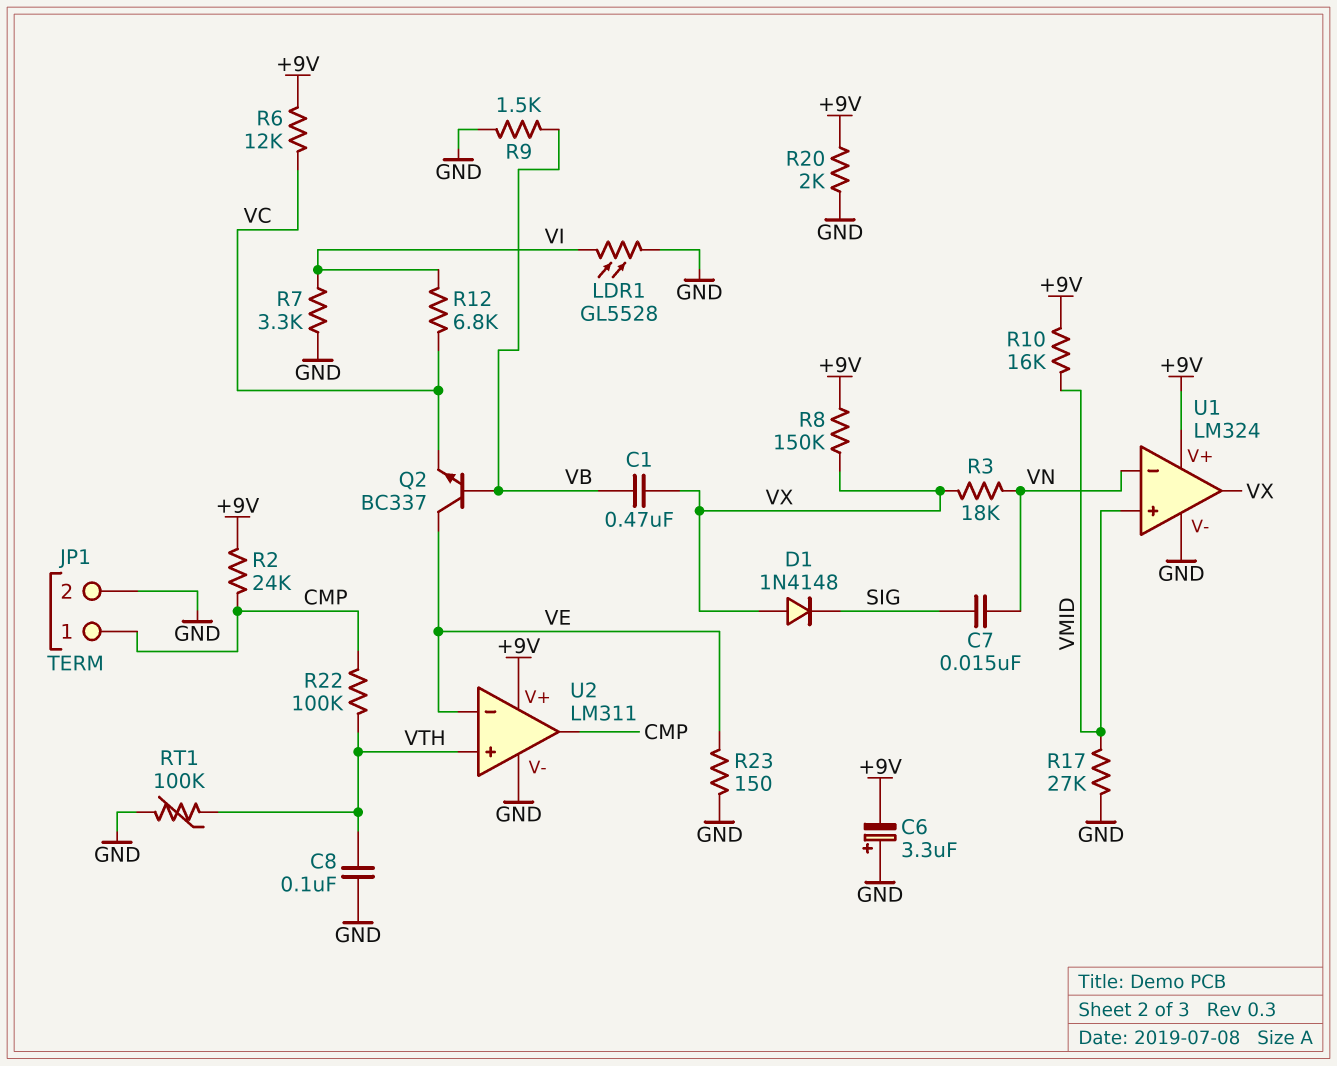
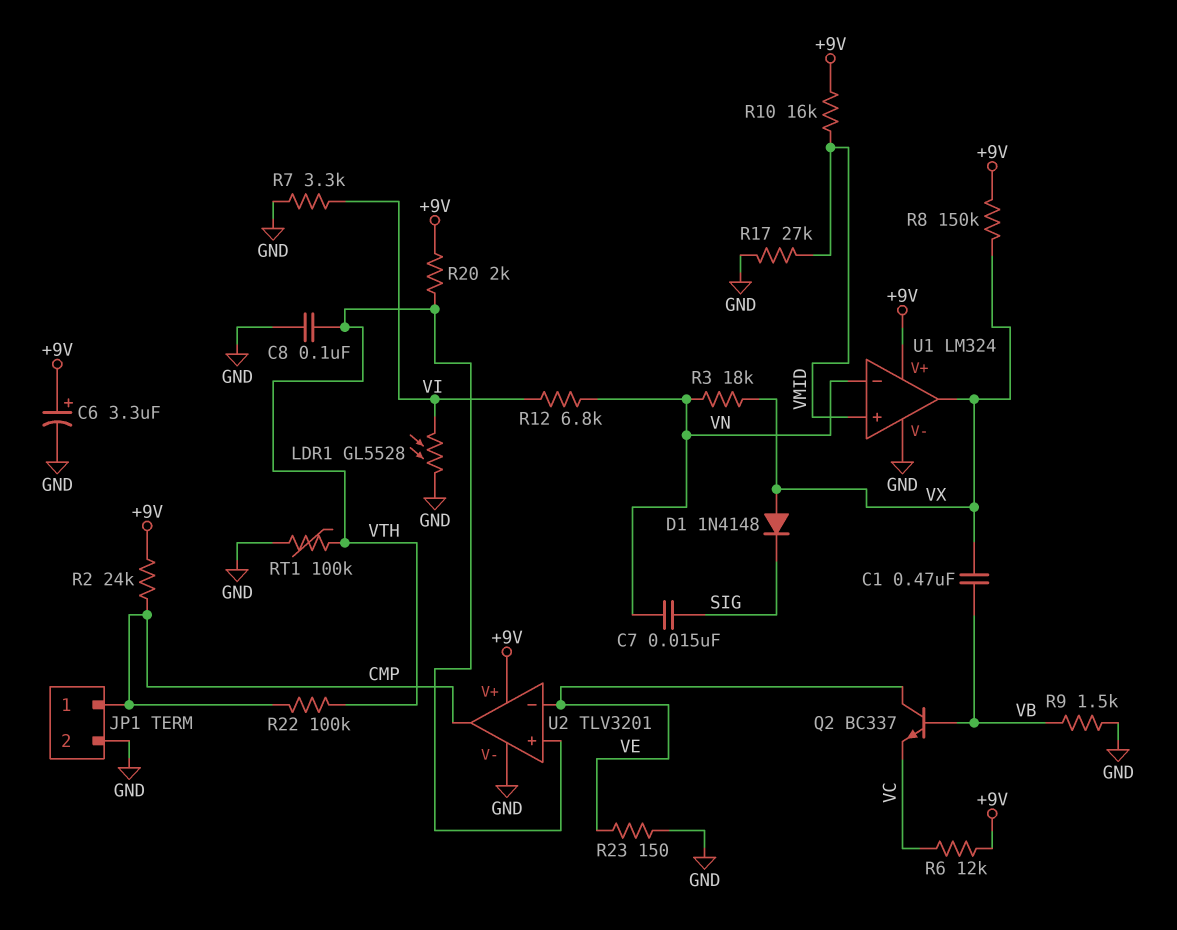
C6: 3.3uF (plus GND, minus +9V) -> 3.3uF (plus +9V, minus GND)
R12: 6.8k (VC, VI) -> 6.8k (VI, VN)
R20: 2k (+9V, GND) -> 2k (+9V, VTH)
U2: LM311 -> TLV3201

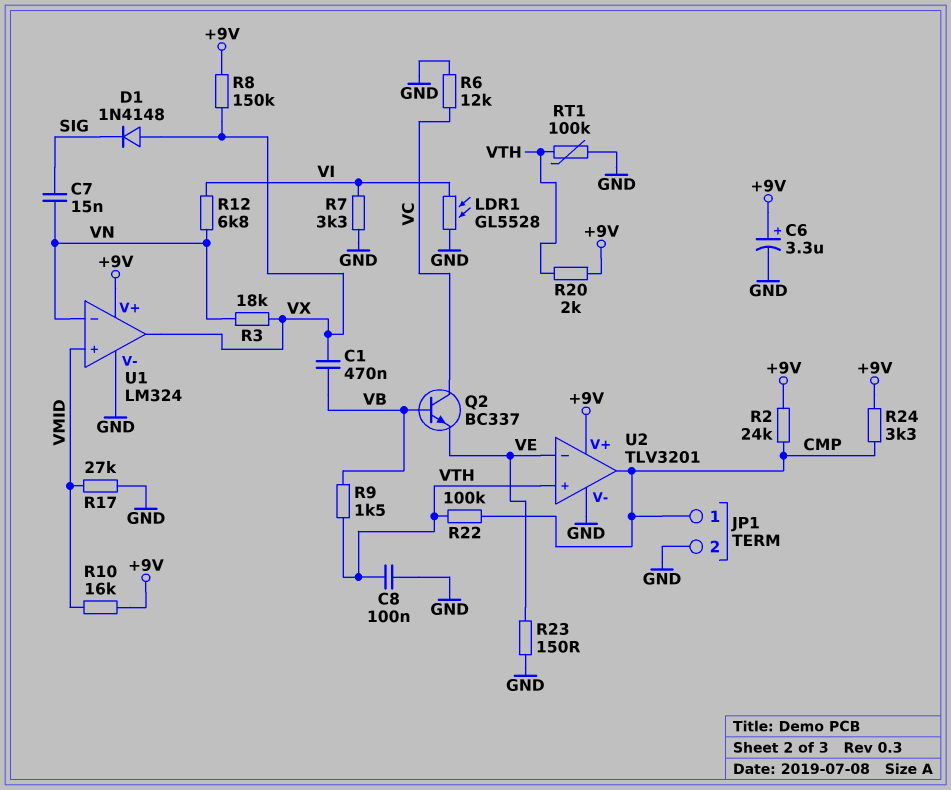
Q2: NPN BC337 (B VB, C VE, E VC) -> NPN BC337 (B VB, C VC, E VE)
R6: 12k (+9V, VC) -> 12k (GND, VC)
R9: 1.5k (GND, VB) -> 1.5k (VB, VTH)
R24: none -> 3.3k (+9V, CMP)

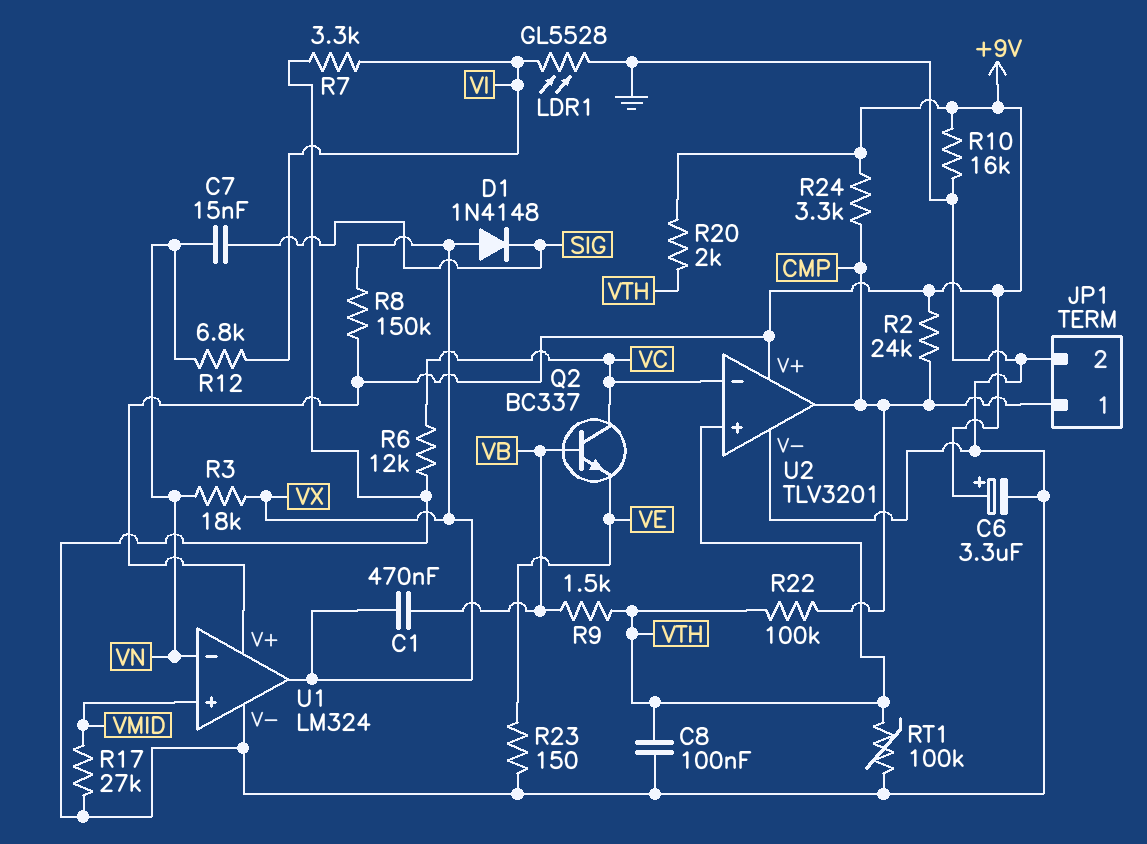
R10: 16k (+9V, VMID) -> 16k (+9V, GND)
U2 pin in-: VE -> VC

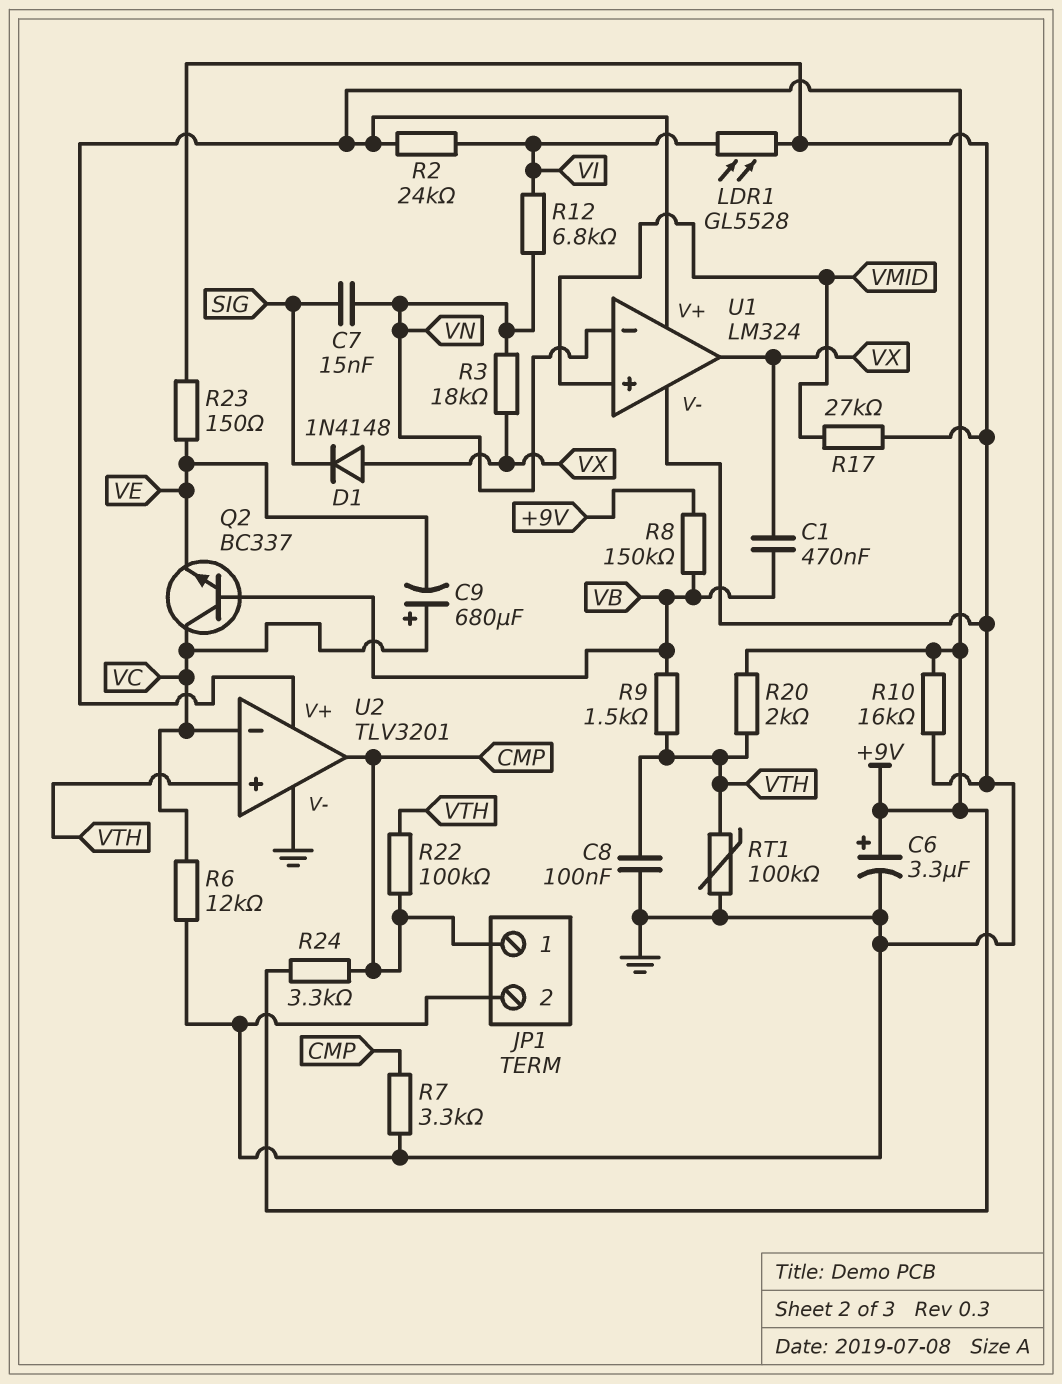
C9: none -> 680uF (plus VC, minus VE)
R2: 24k (+9V, CMP) -> 24k (+9V, VI)
R7: 3.3k (GND, VI) -> 3.3k (CMP, GND)
R8: 150k (+9V, VX) -> 150k (+9V, VB)

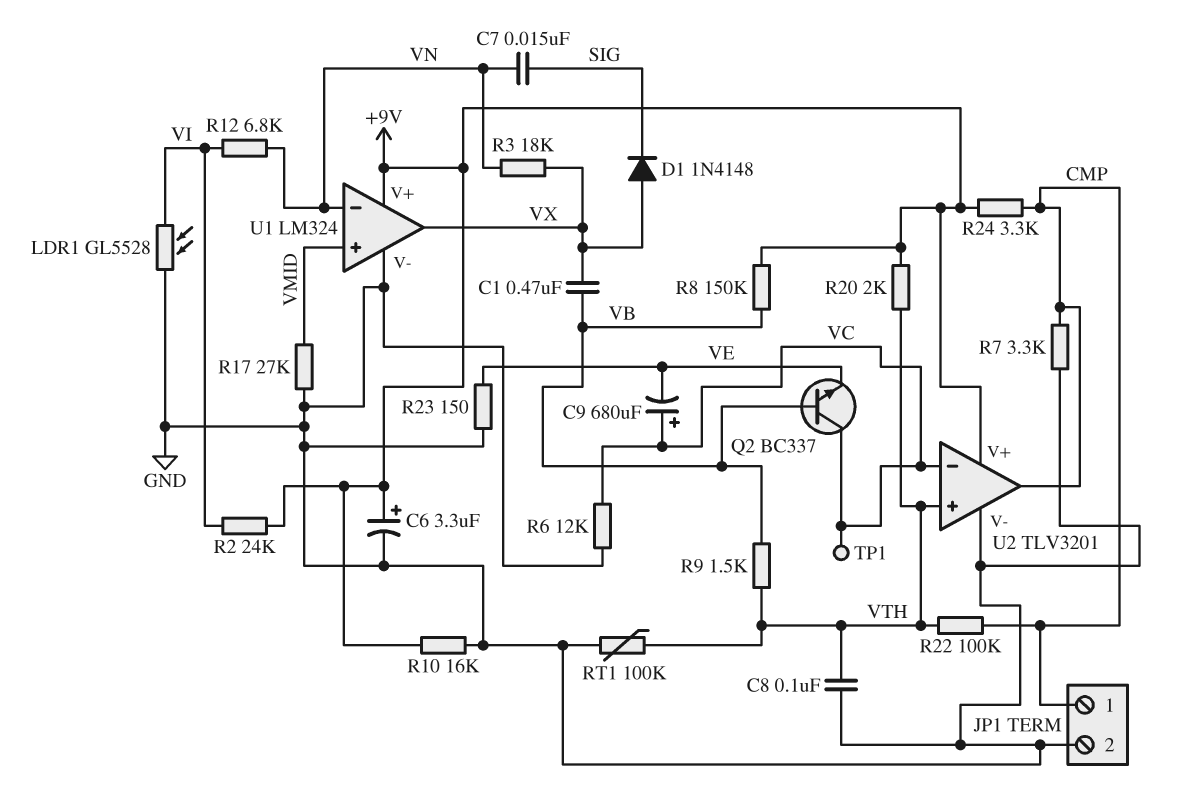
TP1: none -> test point (VC)

